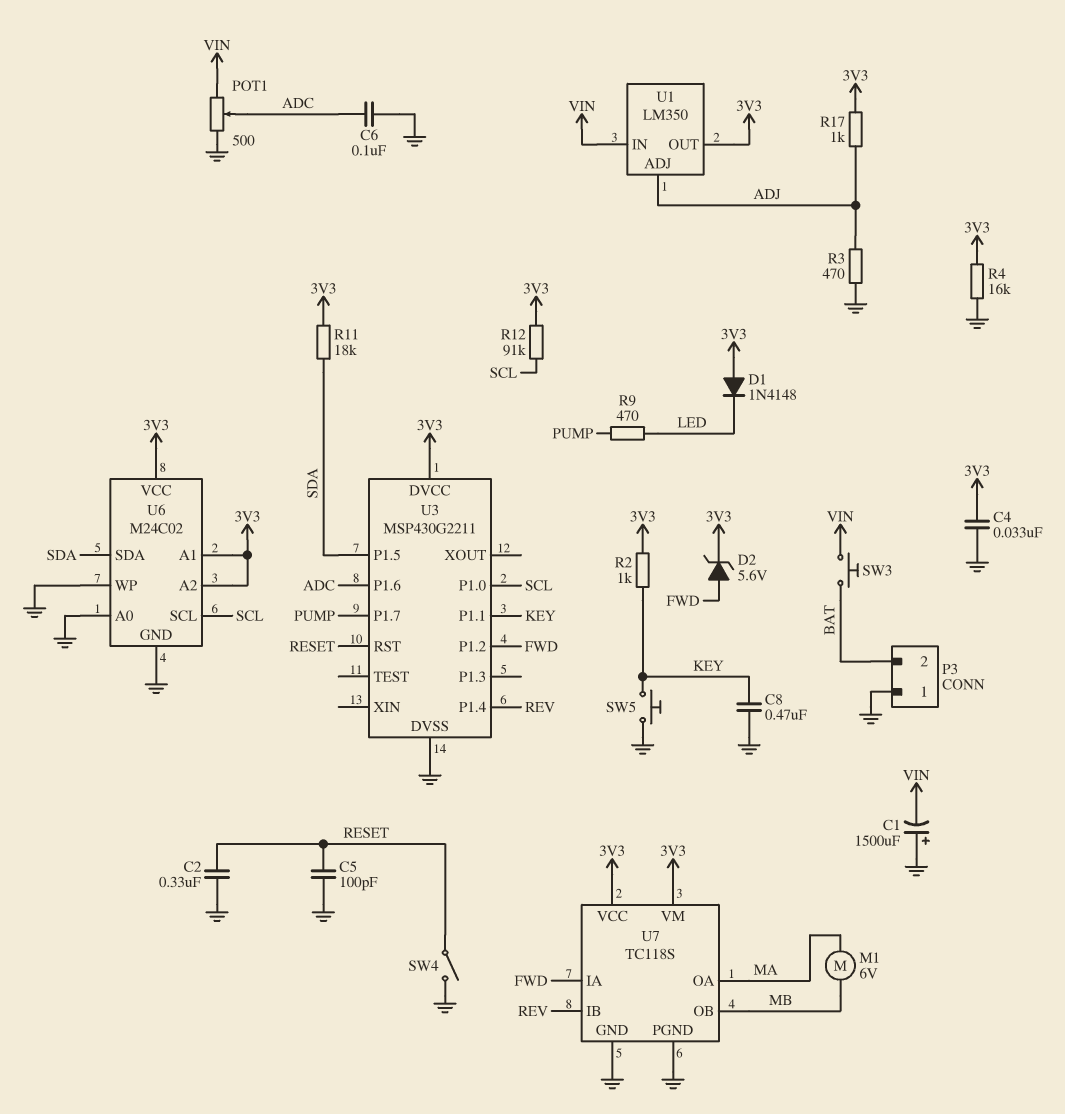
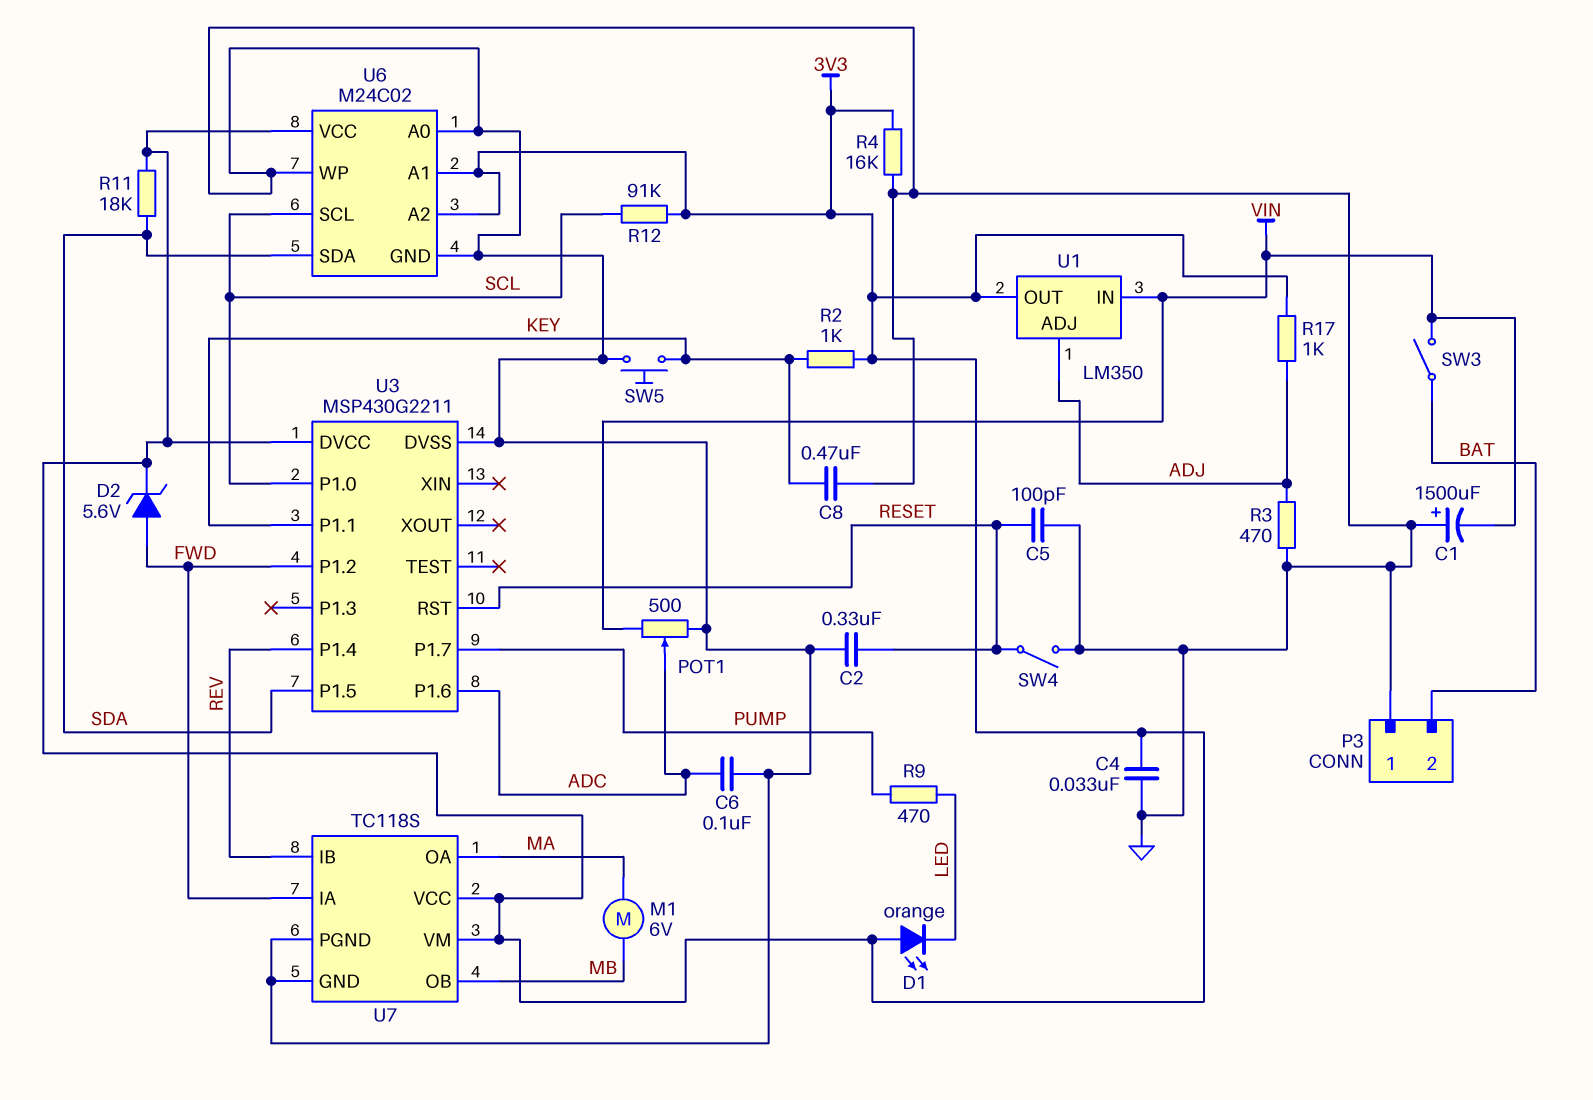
D1: diode 1N4148 (A 3V3, K LED) -> LED orange (A 3V3, K LED)
SW3: button (BAT, VIN) -> switch (BAT, VIN)

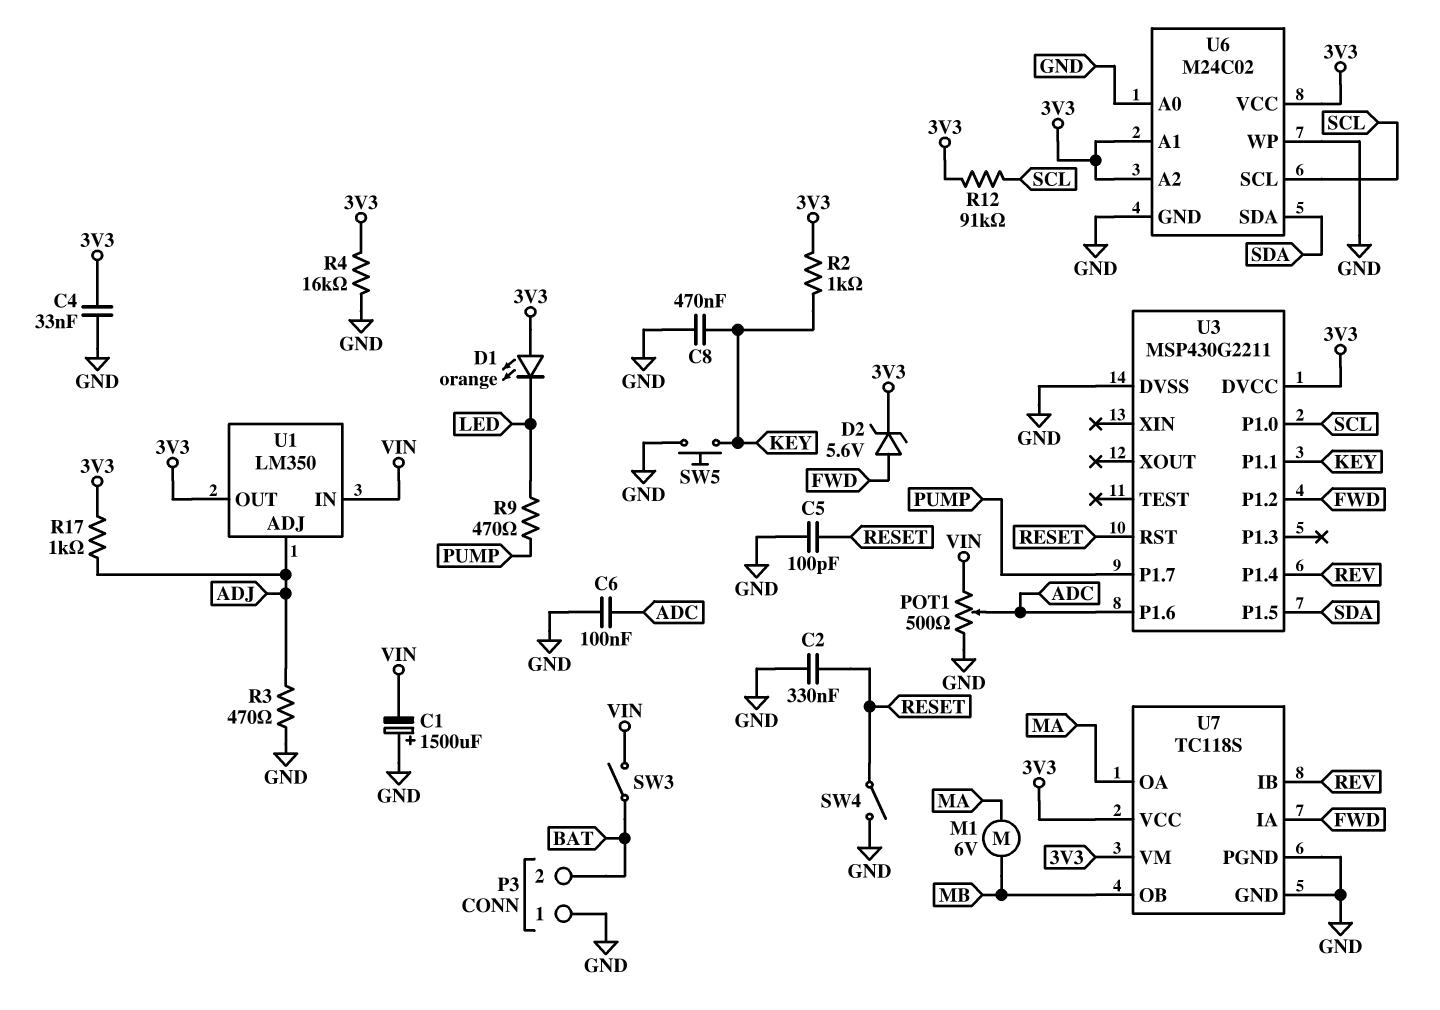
R11: 18k (3V3, SDA) -> none

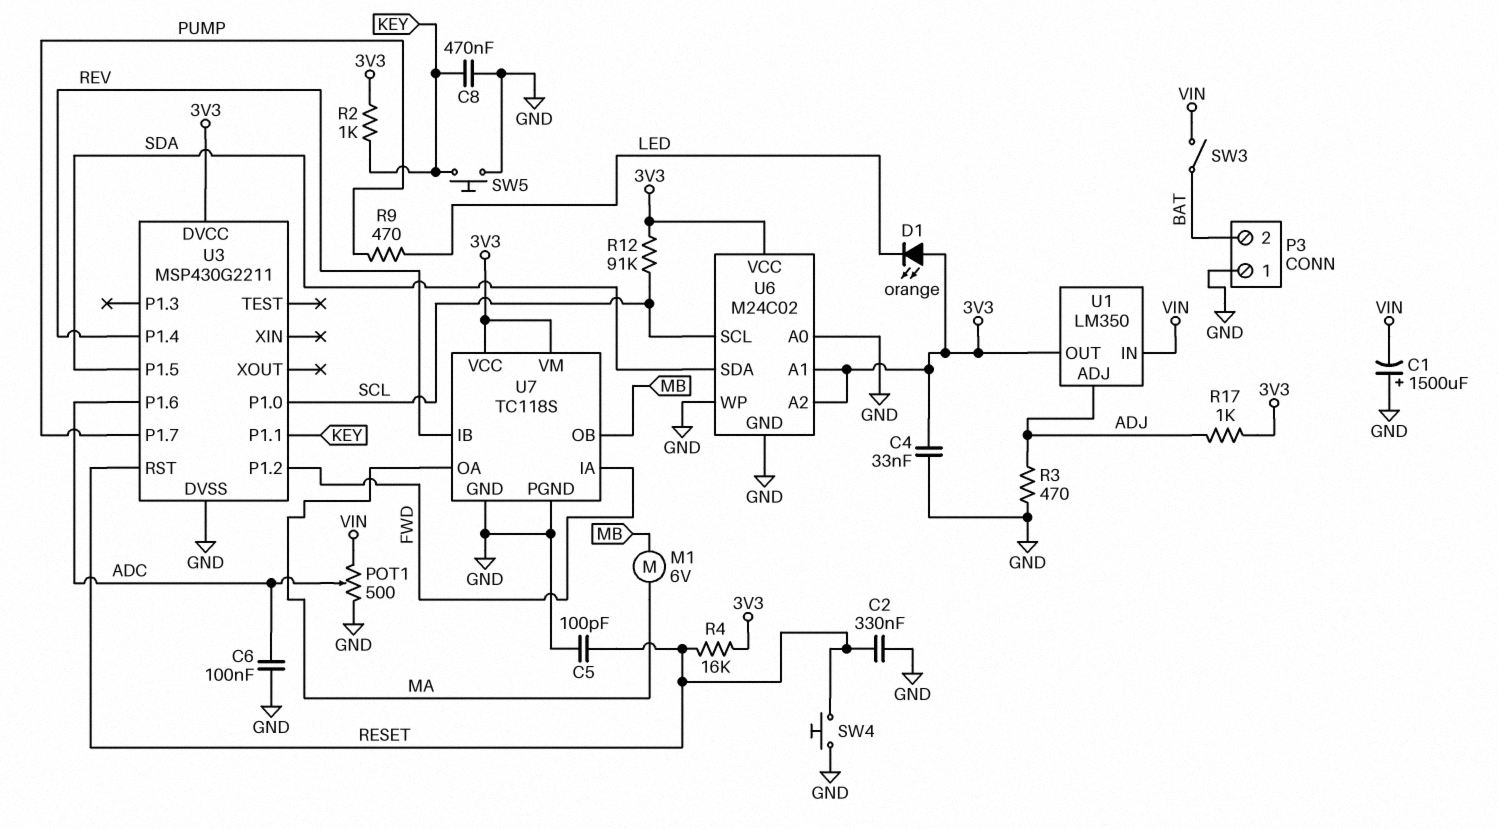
D2: zener 5.6V (A FWD, K 3V3) -> none
R4: 16k (3V3, GND) -> 16k (3V3, RESET)
SW4: switch (GND, RESET) -> button (GND, RESET)

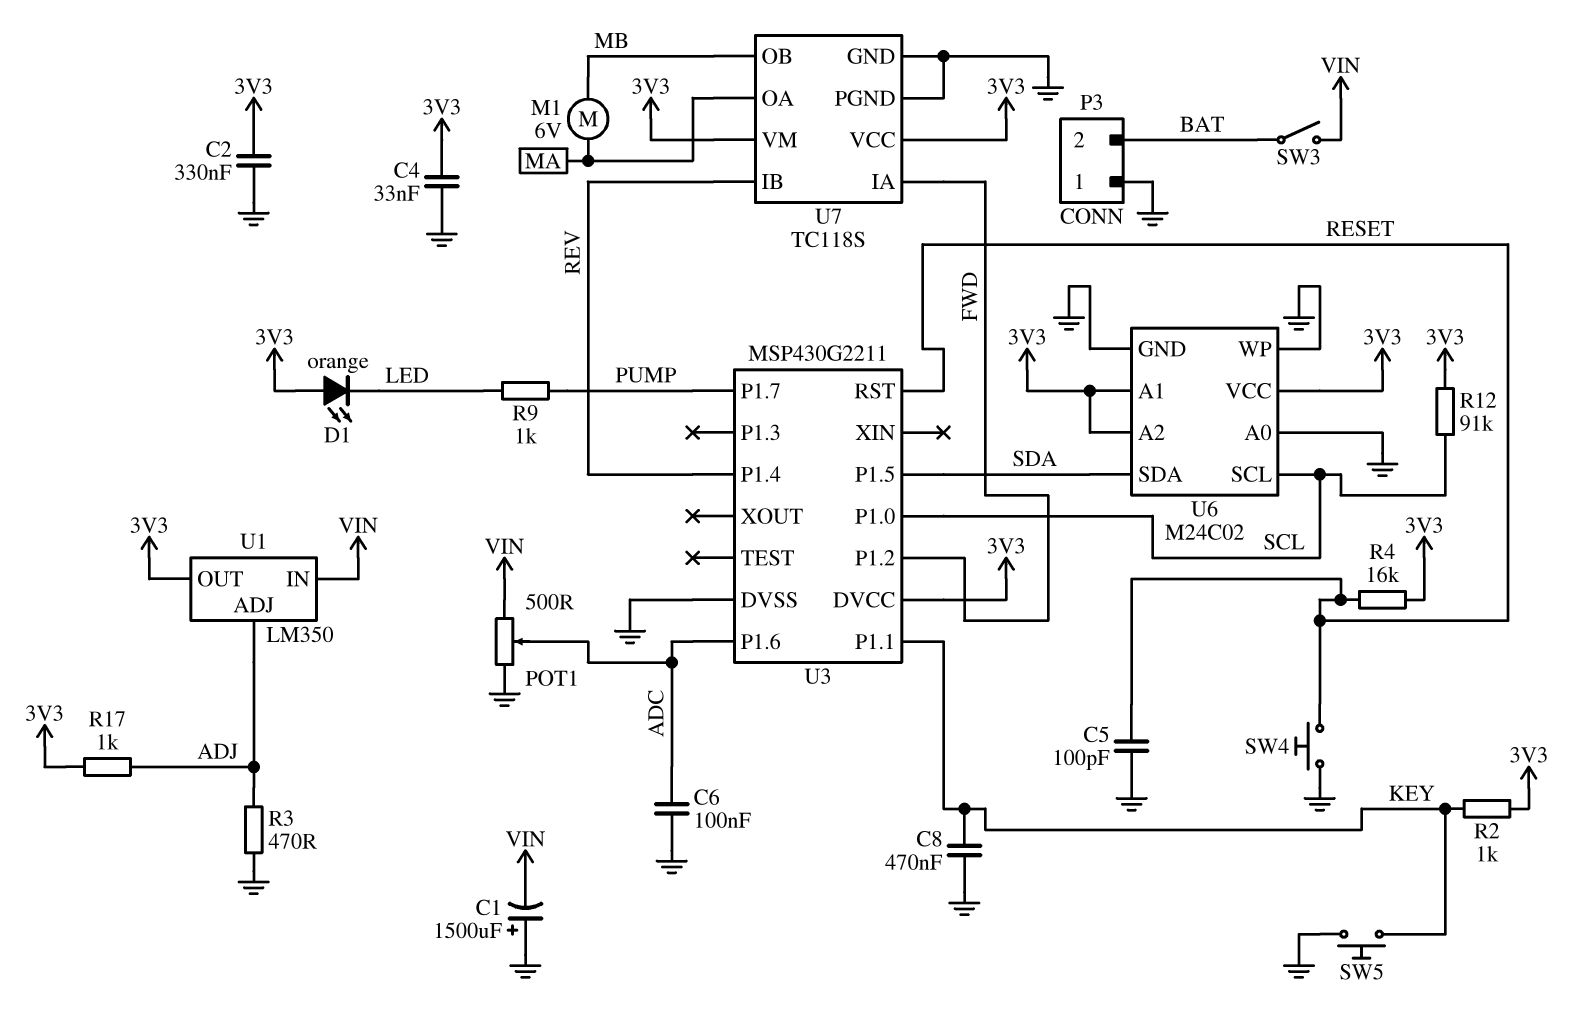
C2: 330nF (GND, RESET) -> 330nF (3V3, GND)
R9: 470 (LED, PUMP) -> 1k (LED, PUMP)

